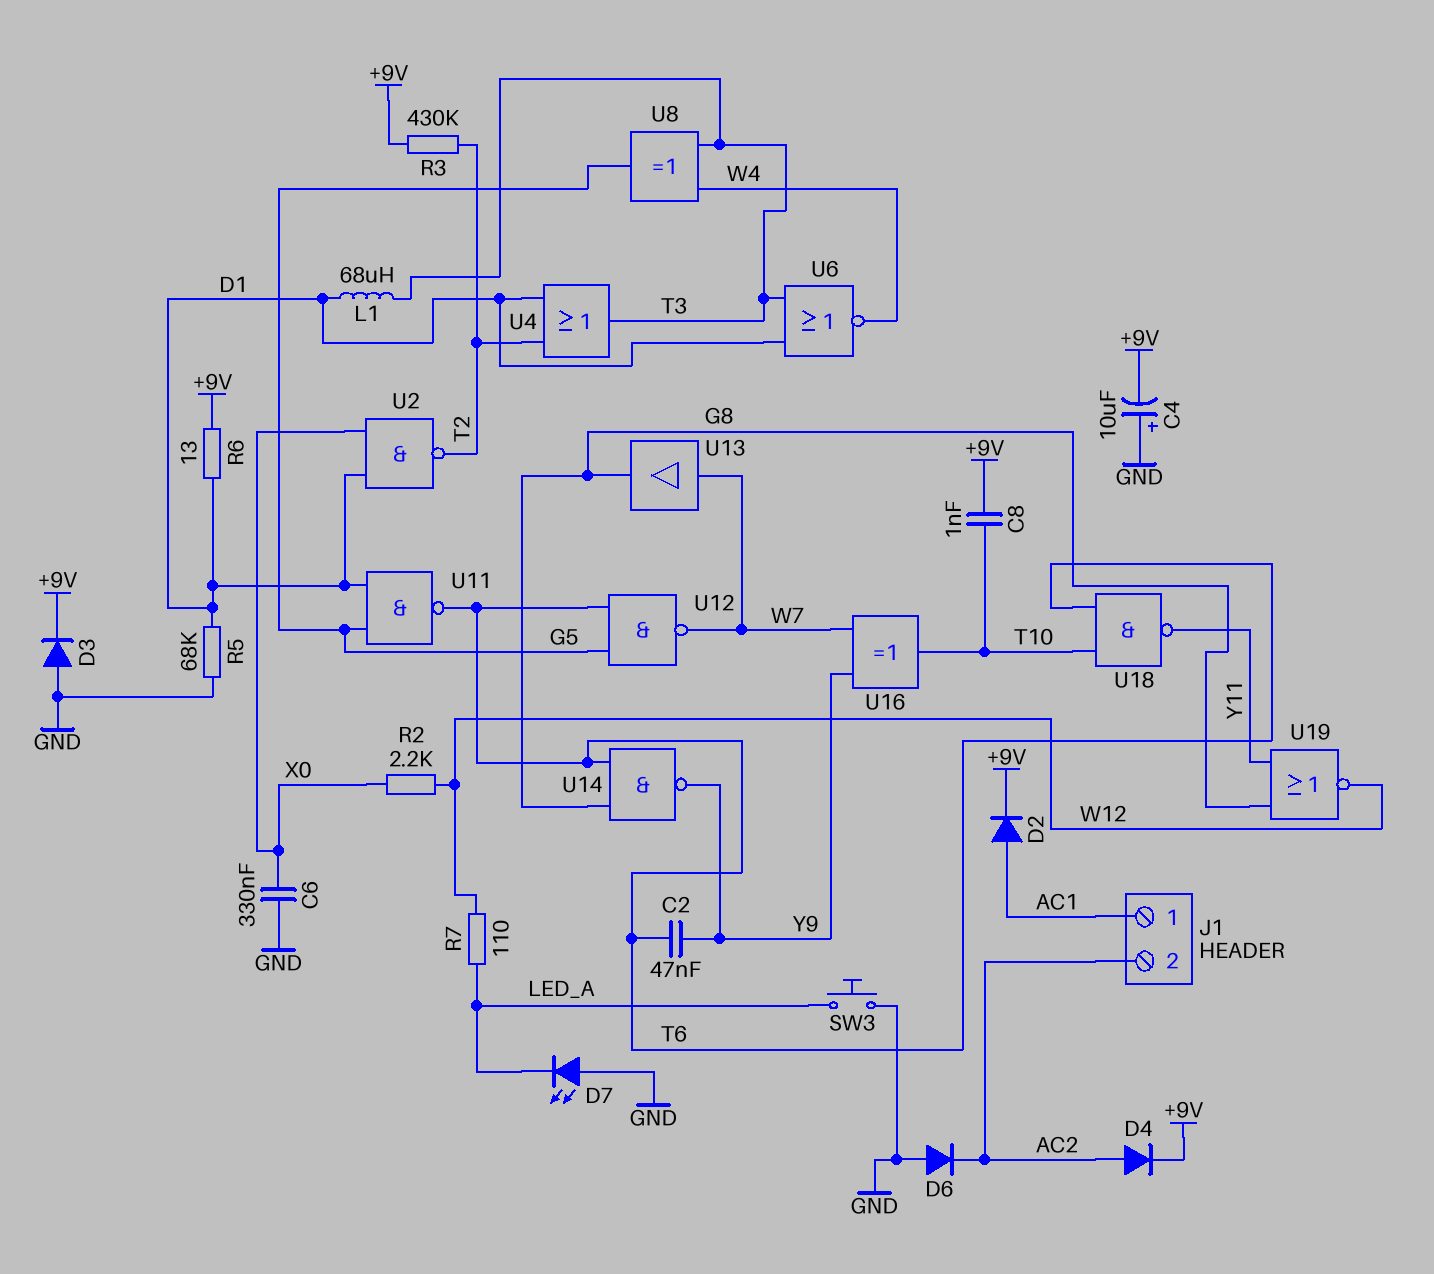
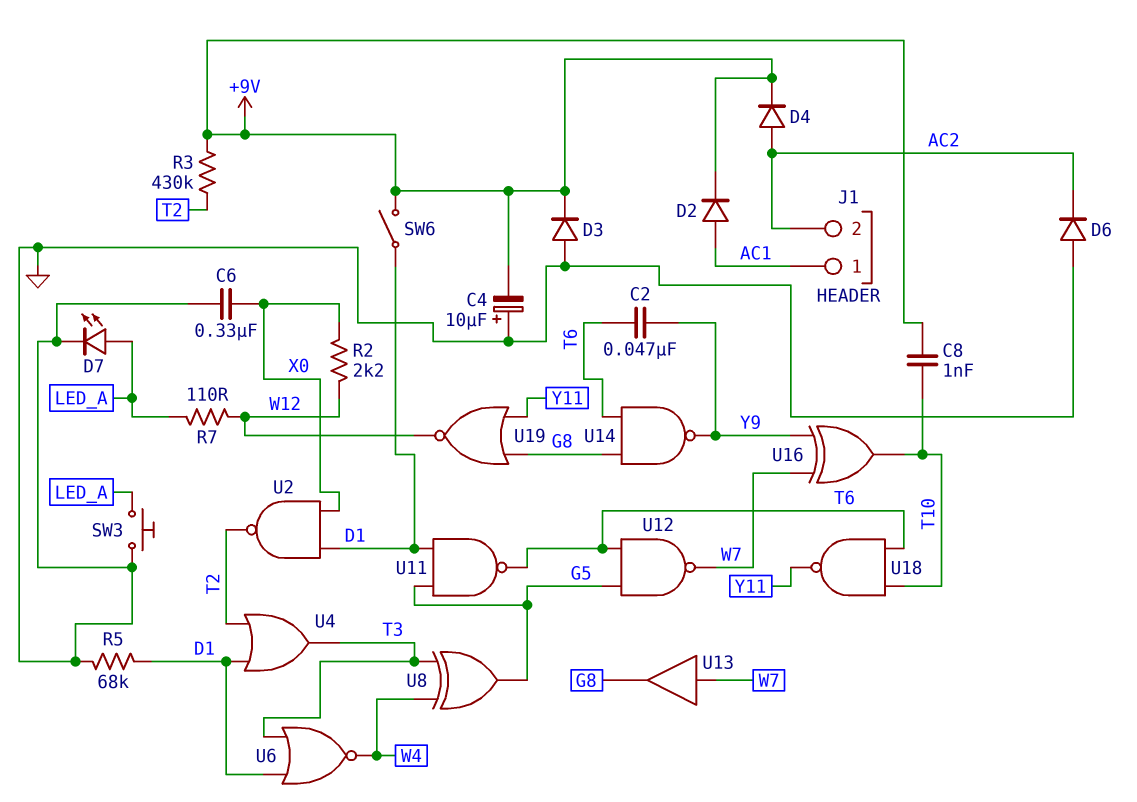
D7: LED (A GND, K LED_A) -> LED (A LED_A, K GND)
L1: 68uH (D1, T3) -> none
R6: 13 (+9V, D1) -> none
SW6: none -> switch (+9V, D1)

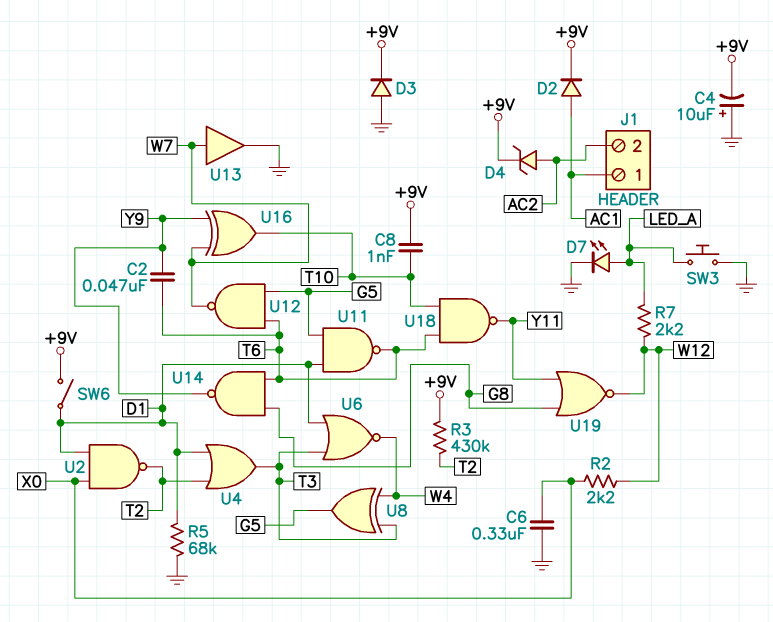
D4: diode (A AC2, K +9V) -> zener (A AC2, K +9V)
D6: diode (A GND, K AC2) -> none
R7: 110 (LED_A, W12) -> 2.2k (LED_A, W12)
U13: buffer (in W7, out G8) -> buffer (in W7, out GND)

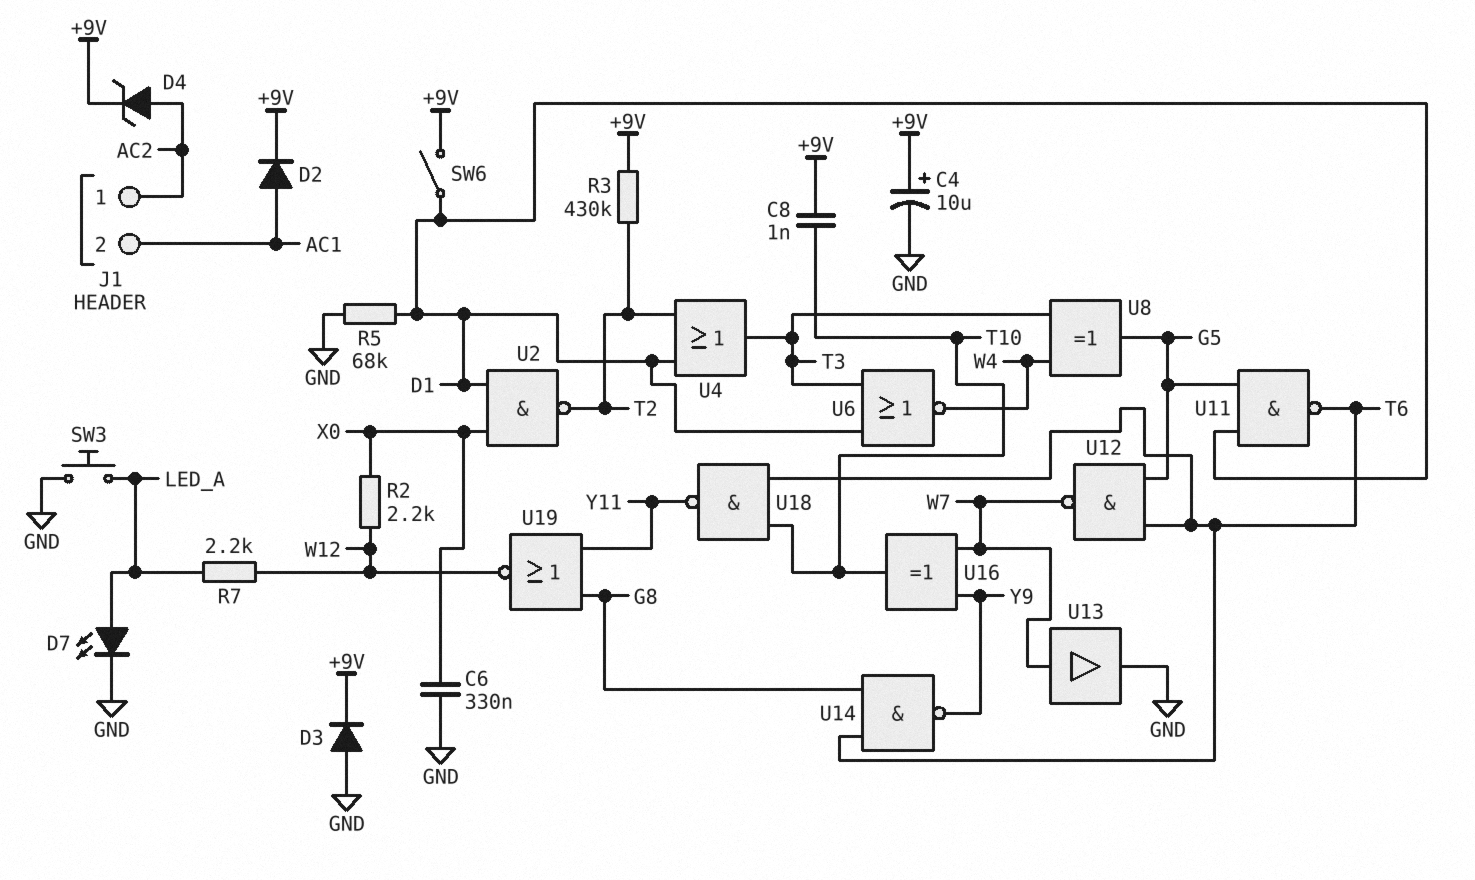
C2: 47nF (T6, Y9) -> none
C4: 10uF (plus GND, minus +9V) -> 10uF (plus +9V, minus GND)
J1 pin 1: AC1 -> AC2
J1 pin 2: AC2 -> AC1

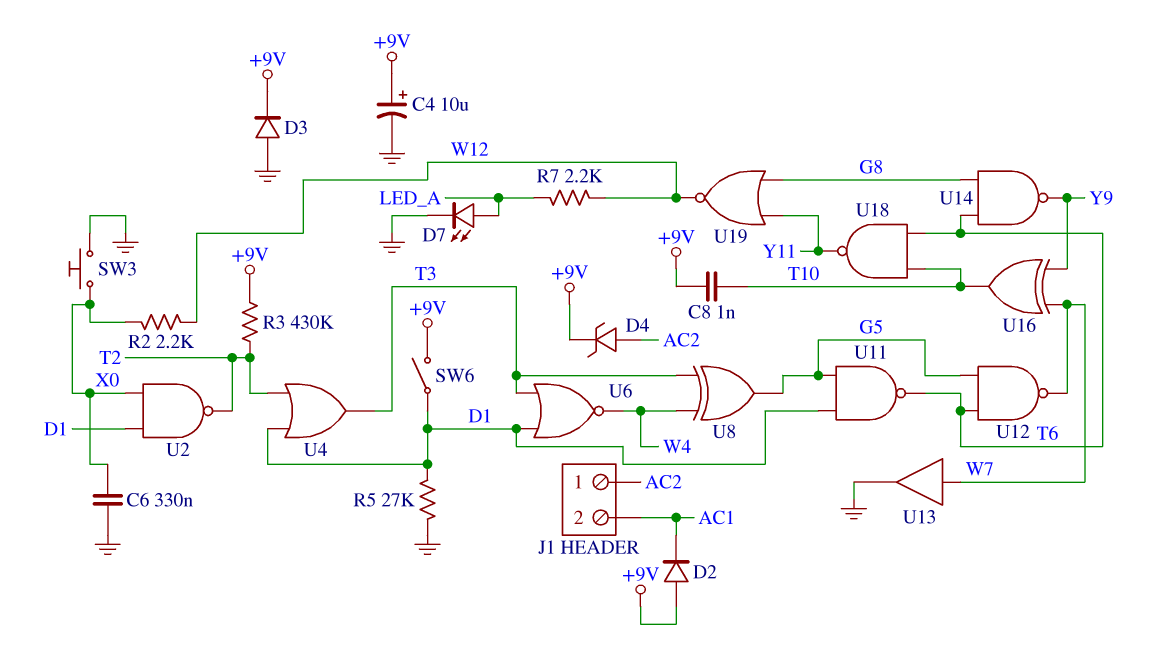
D2: diode (A AC1, K +9V) -> diode (A +9V, K AC1)
R5: 68k (D1, GND) -> 27k (D1, GND)
SW3: button (GND, LED_A) -> button (GND, X0)

